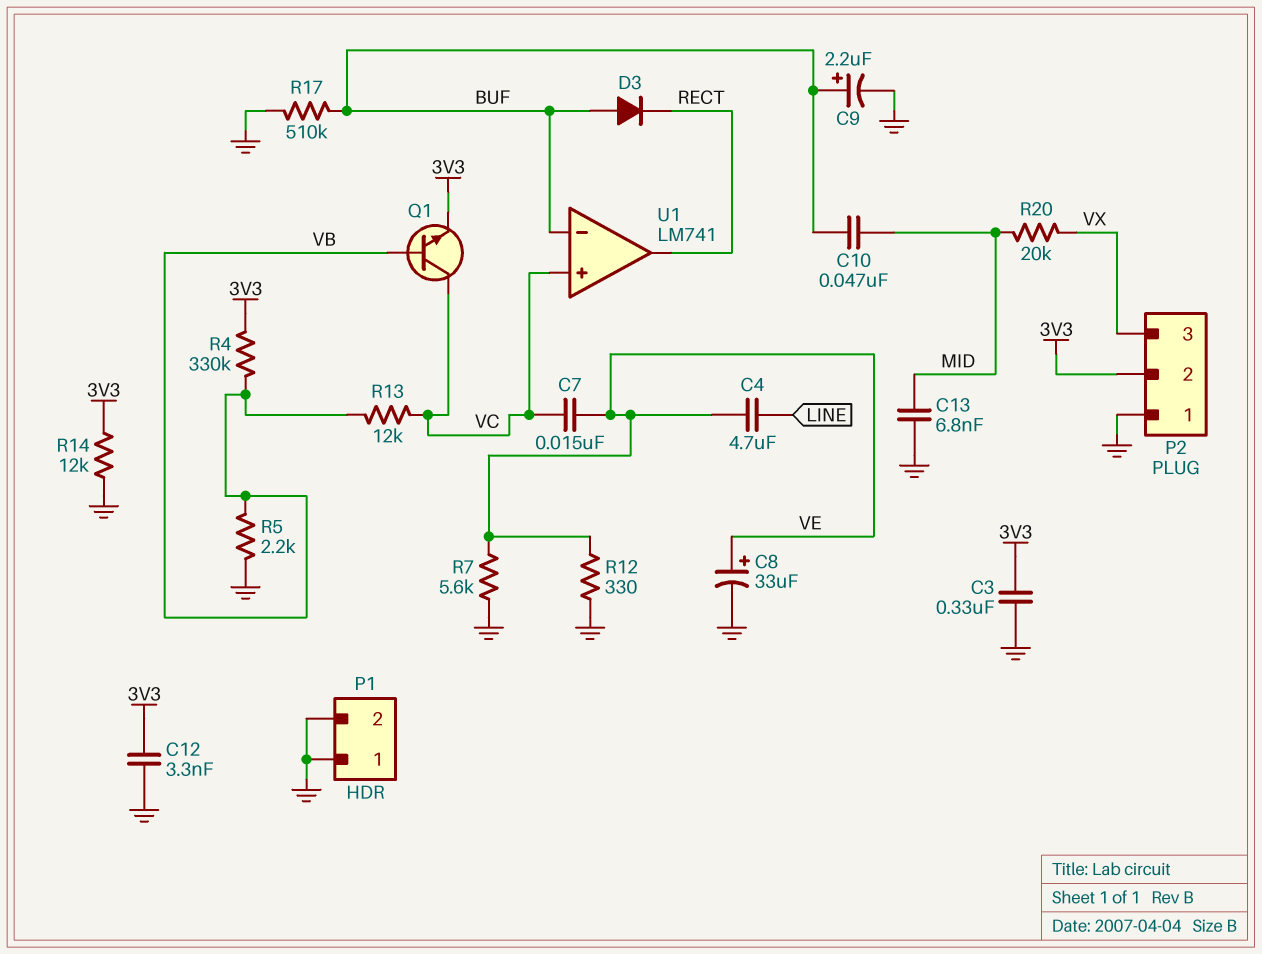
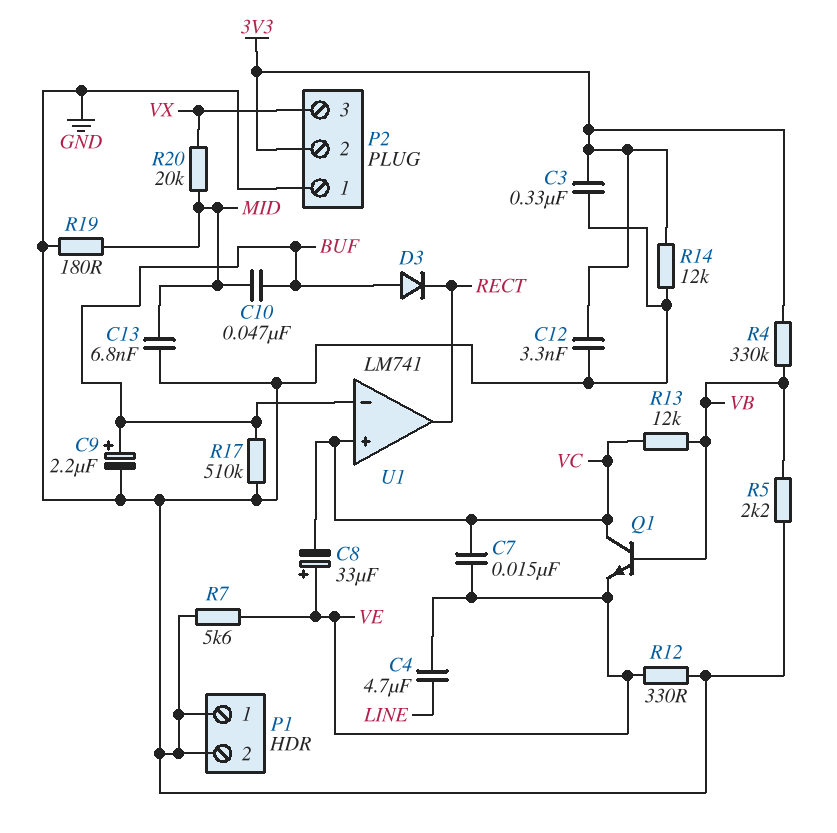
C8: 33uF (plus VE, minus GND) -> 33uF (plus VE, minus VC)
Q1: NPN (B VB, C VC, E 3V3) -> NPN (B VB, C VC, E VE)
R19: none -> 180 (GND, MID)

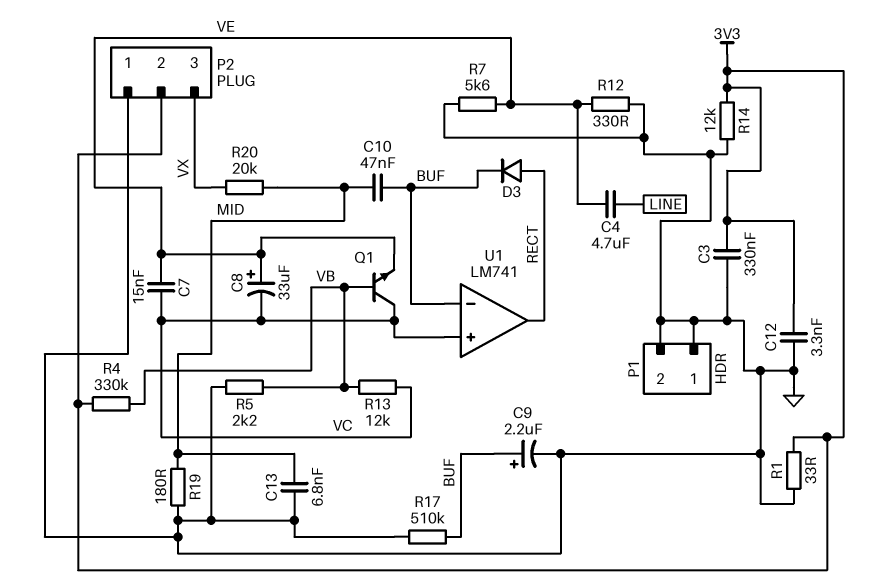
D3: diode (A BUF, K RECT) -> diode (A RECT, K BUF)
R1: none -> 33 (3V3, GND)

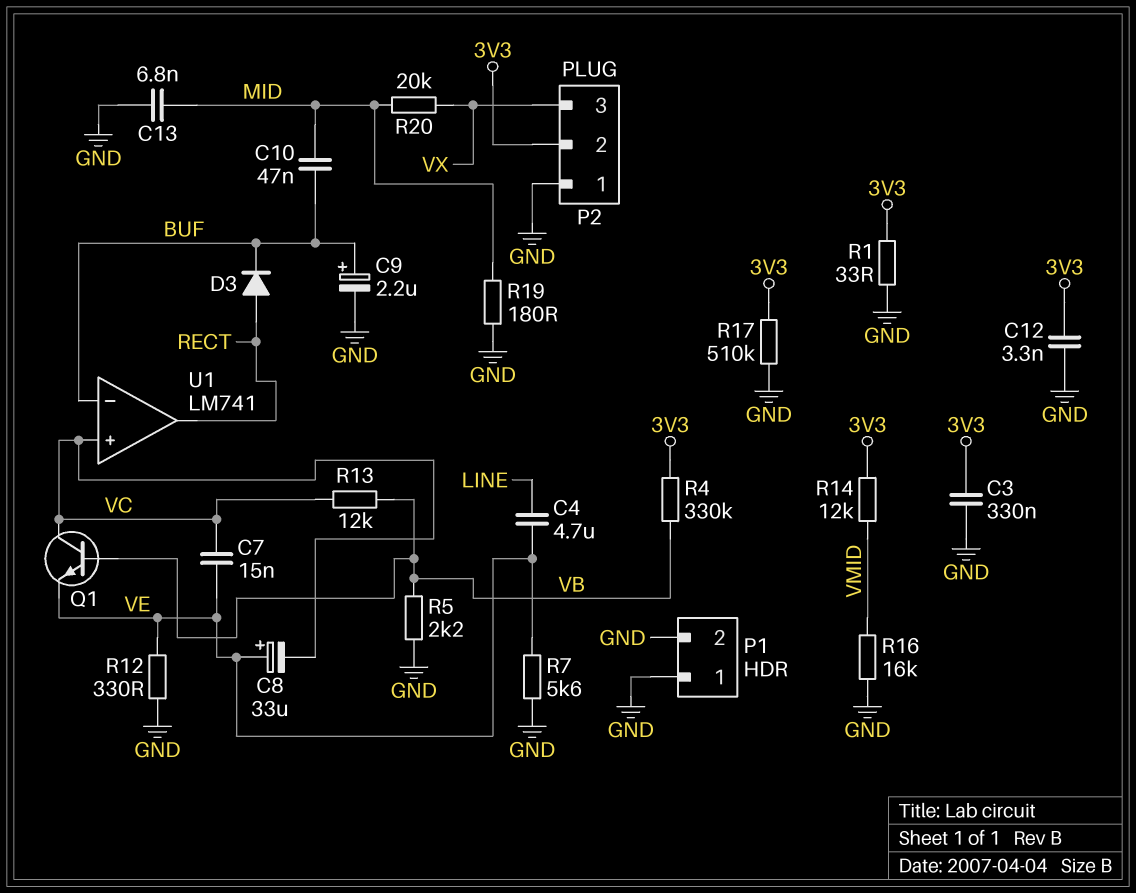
R14: 12k (3V3, GND) -> 12k (3V3, VMID)
R16: none -> 16k (GND, VMID)
R17: 510k (BUF, GND) -> 510k (3V3, GND)

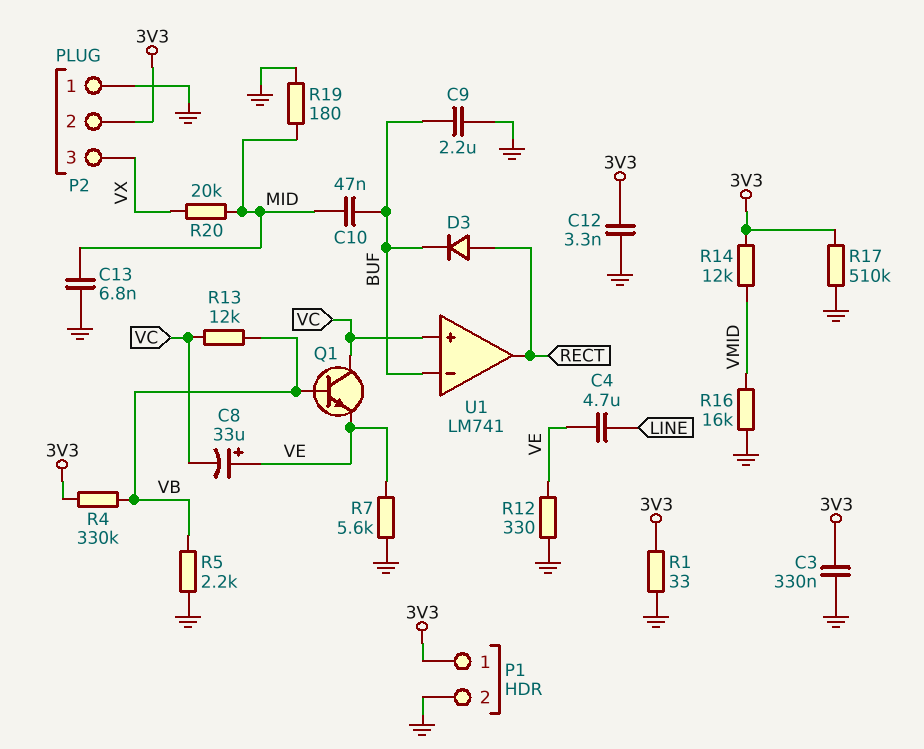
C7: 15nF (VC, VE) -> none
C9: 2.2uF (plus BUF, minus GND) -> 2.2uF (BUF, GND)
P1 pin 1: GND -> 3V3

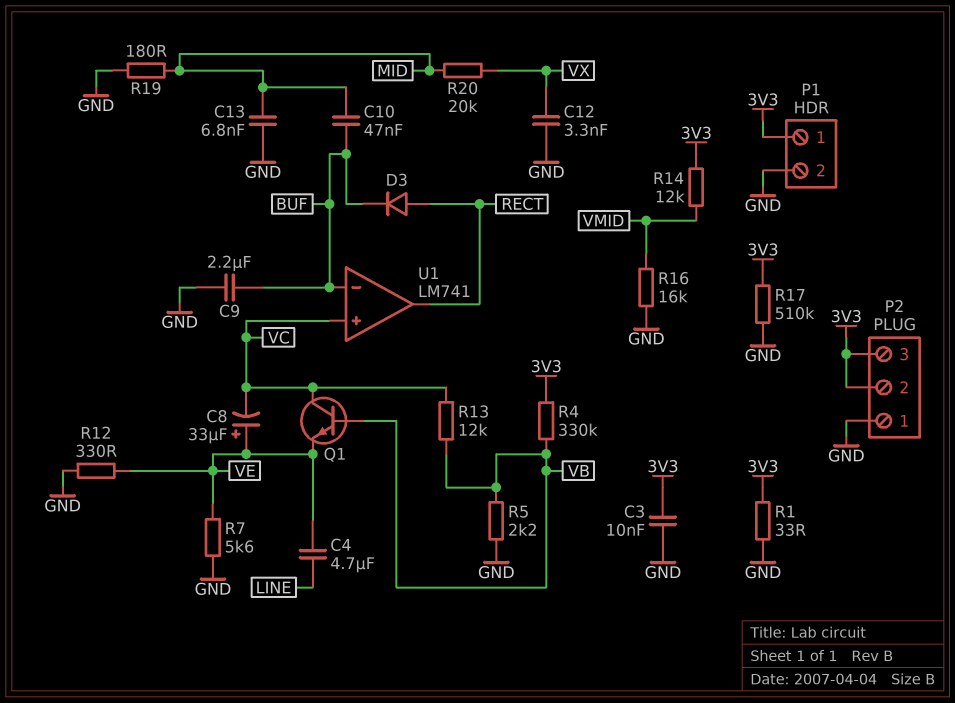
C3: 330nF (3V3, GND) -> 10nF (3V3, GND)
C12: 3.3nF (3V3, GND) -> 3.3nF (GND, VX)
P2 pin 3: VX -> 3V3

